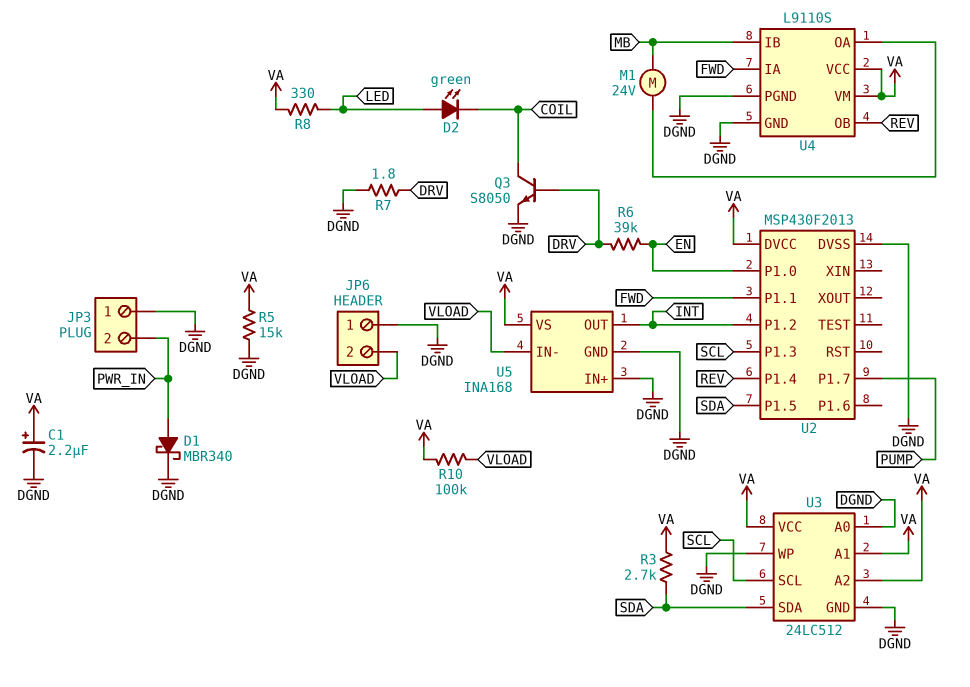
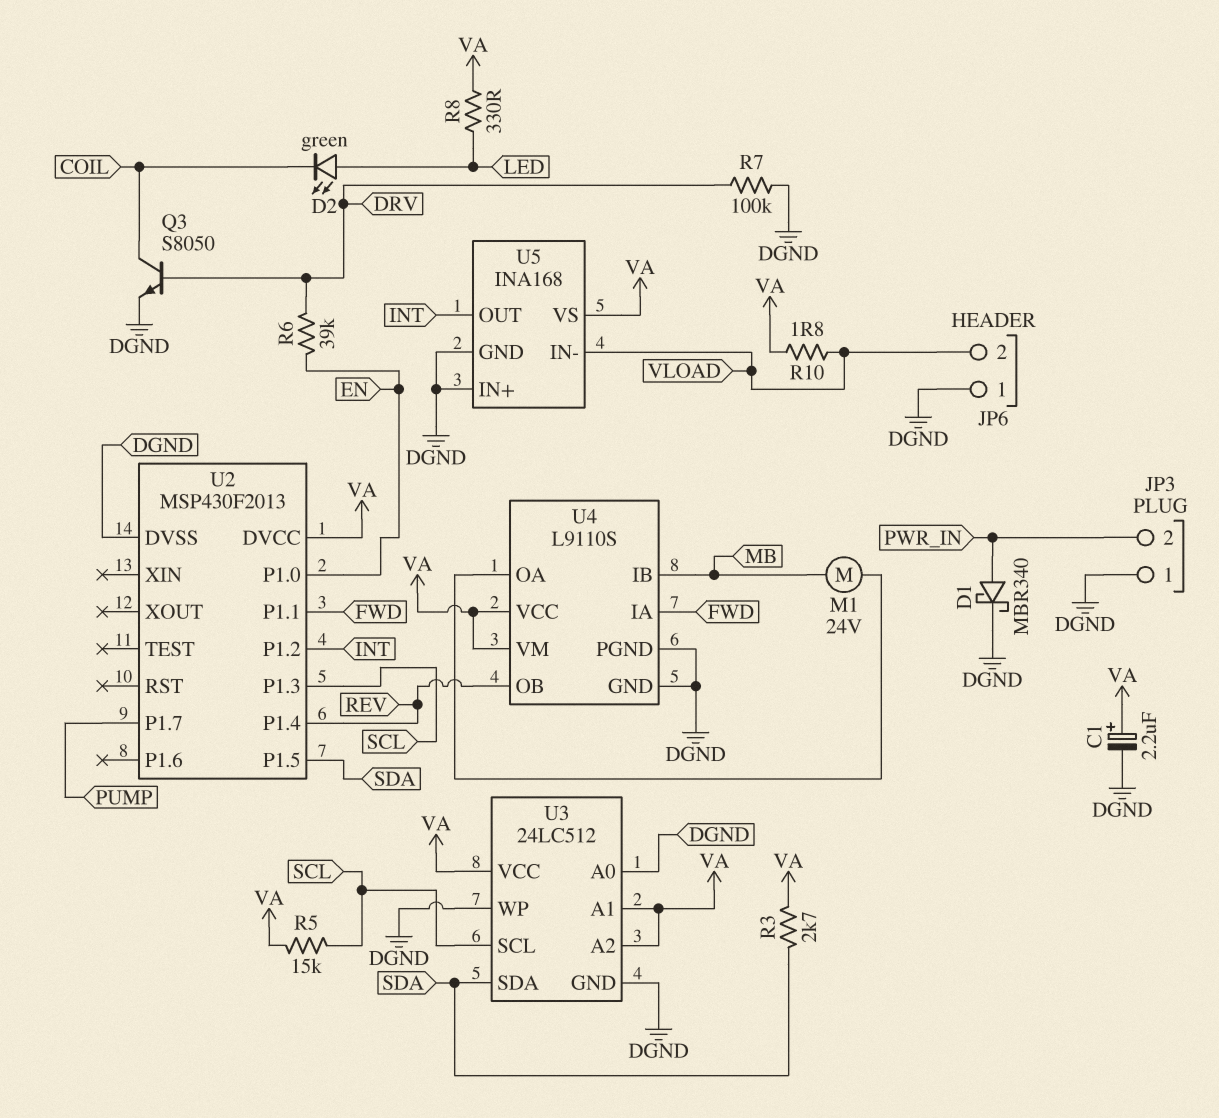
R5: 15k (DGND, VA) -> 15k (SCL, VA)
R7: 1.8 (DGND, DRV) -> 100k (DGND, DRV)
R10: 100k (VA, VLOAD) -> 1.8 (VA, VLOAD)

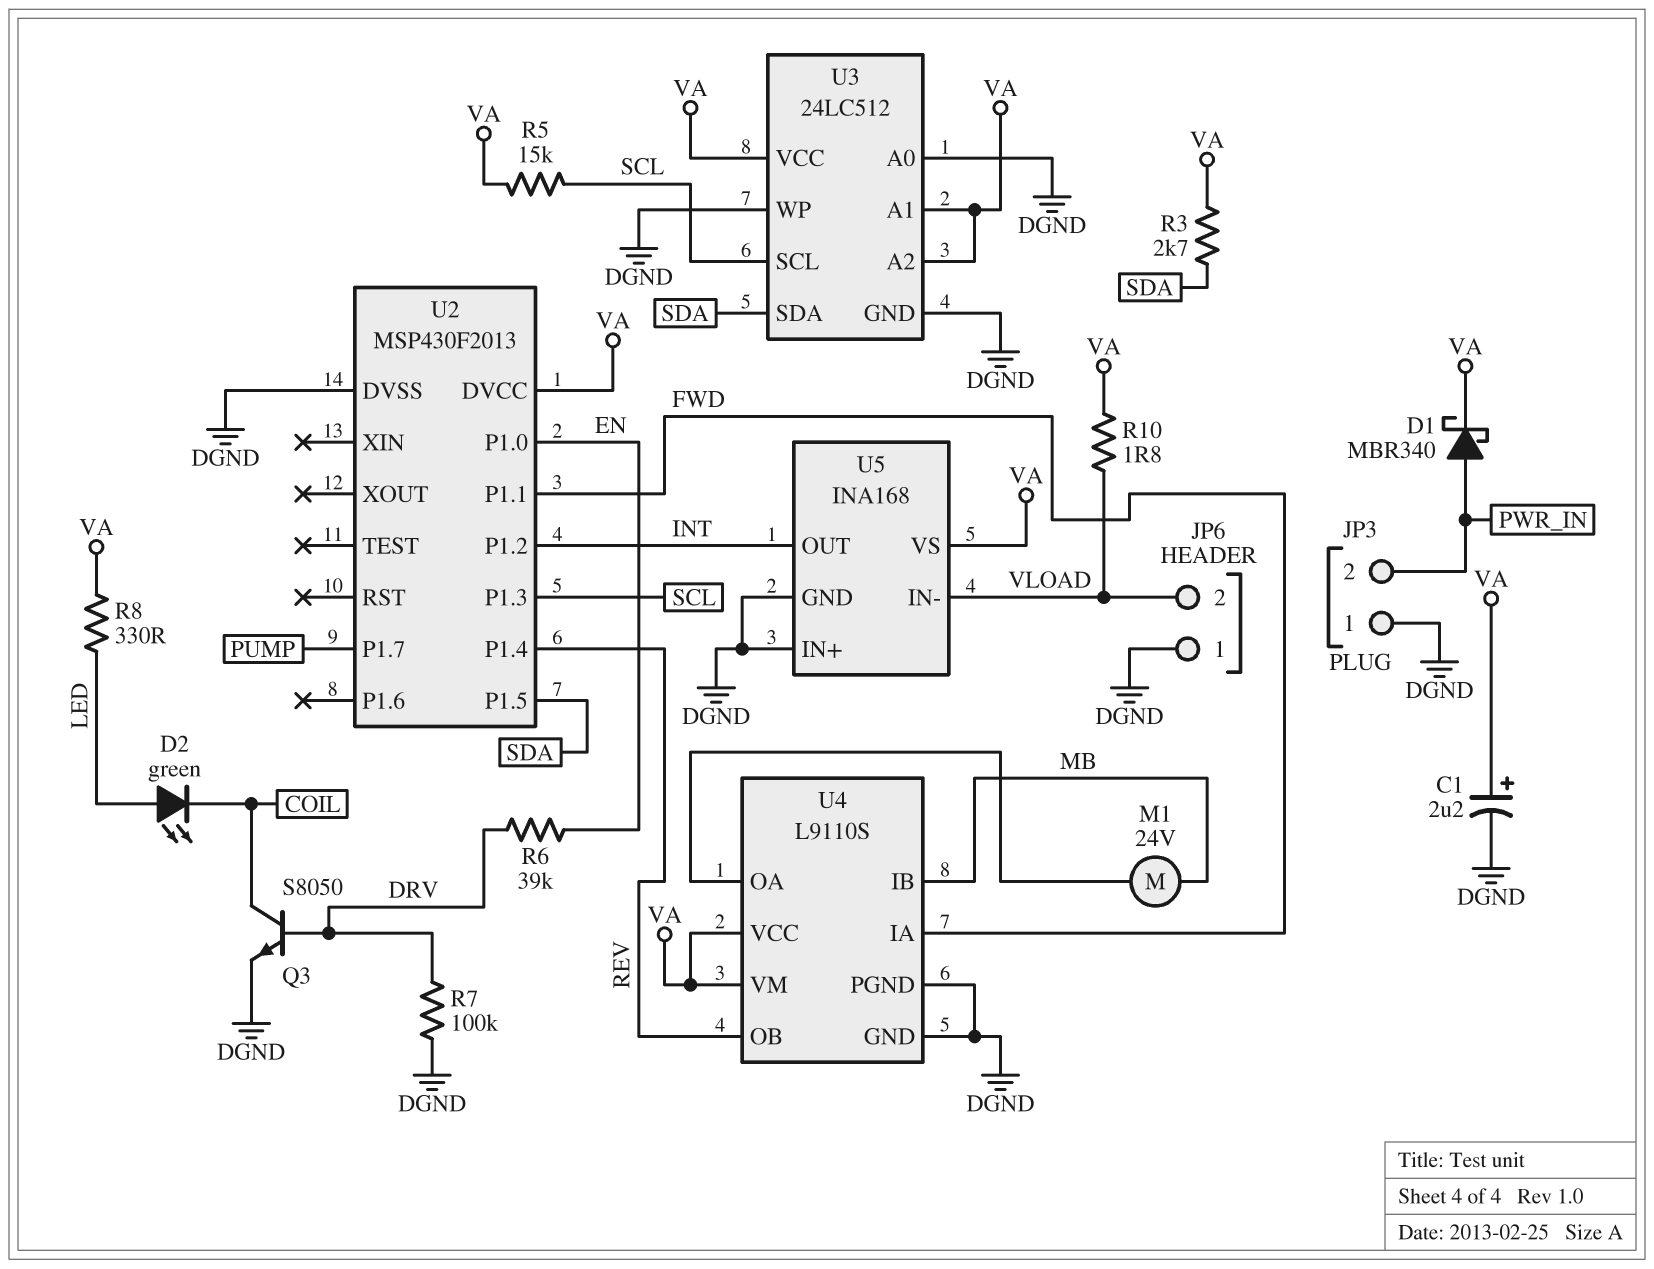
D1: schottky MBR340 (A PWR_IN, K DGND) -> schottky MBR340 (A PWR_IN, K VA)

